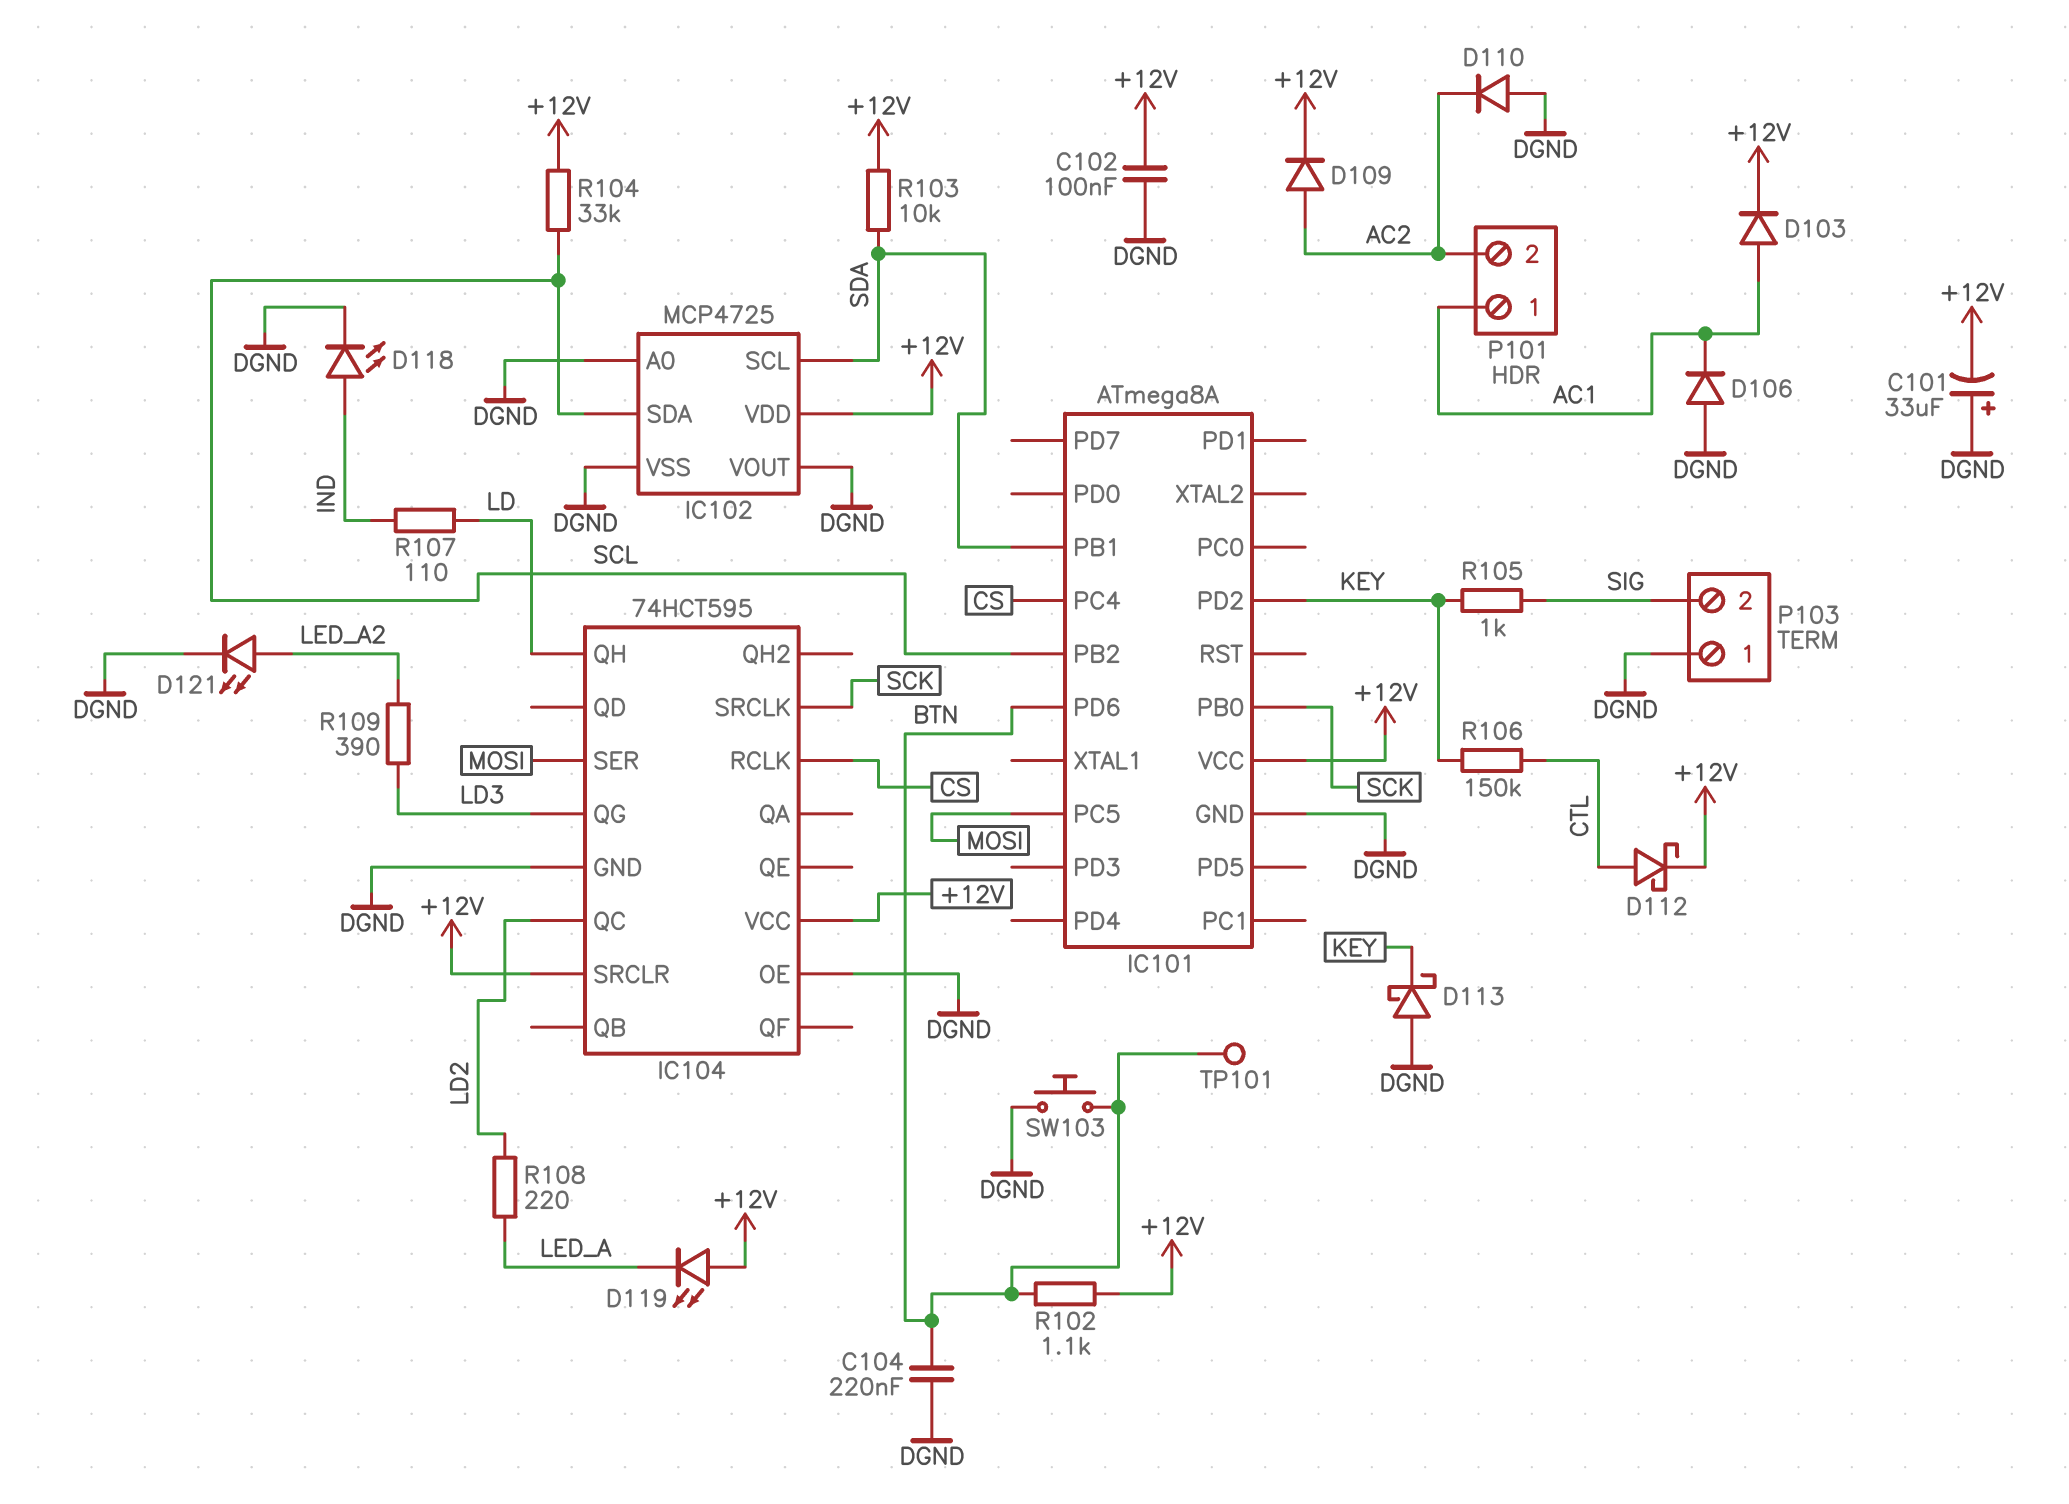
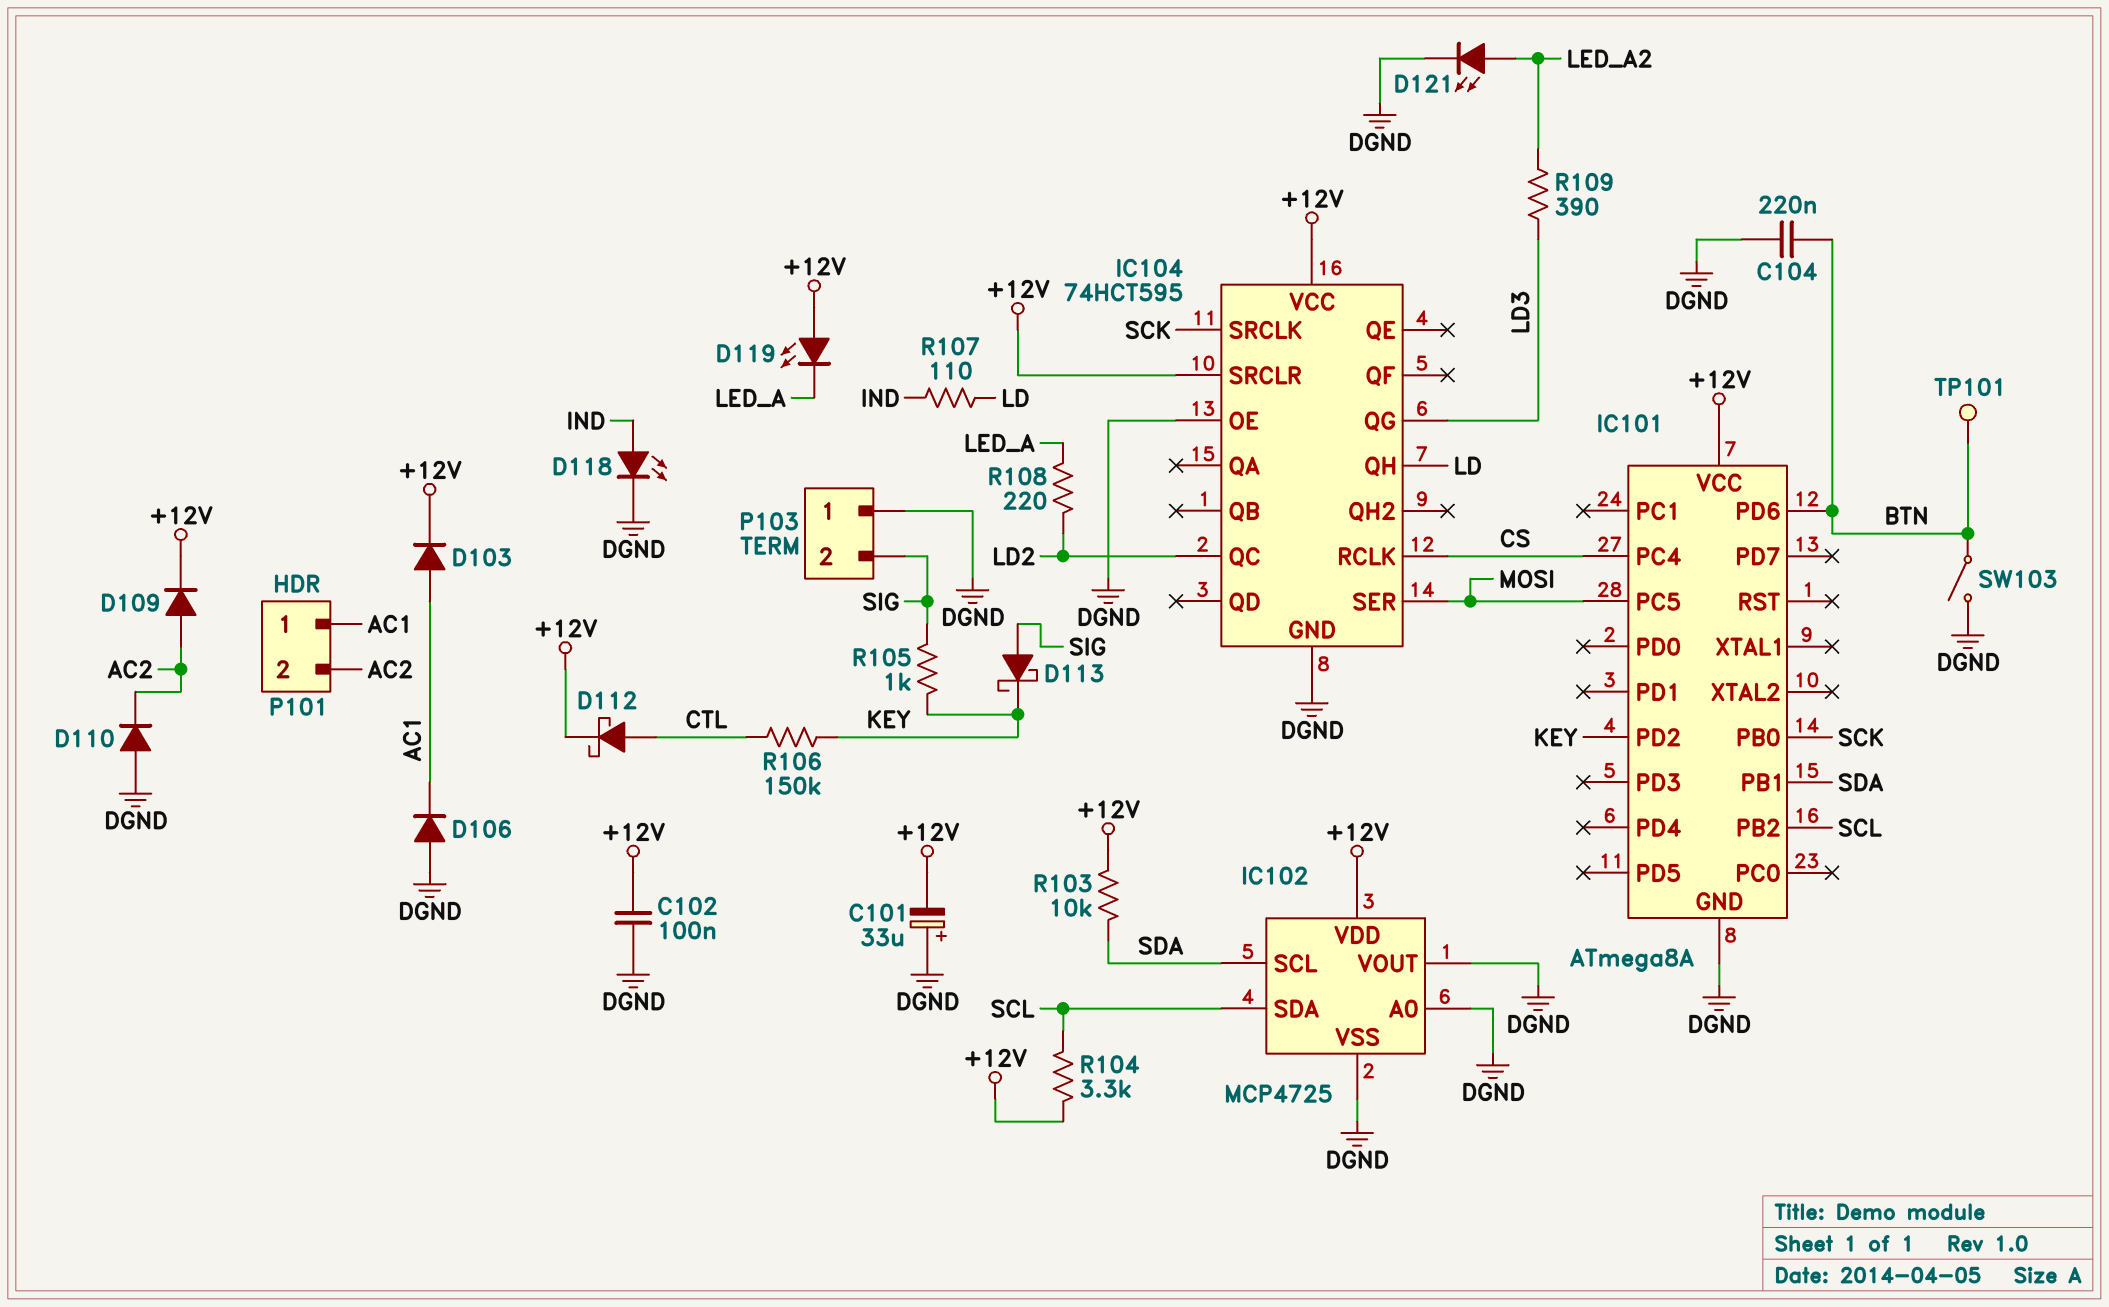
D113: schottky (A DGND, K KEY) -> schottky (A SIG, K KEY)
R102: 1.1k (+12V, BTN) -> none
R104: 33k (+12V, SCL) -> 3.3k (+12V, SCL)
SW103: button (BTN, DGND) -> switch (BTN, DGND)

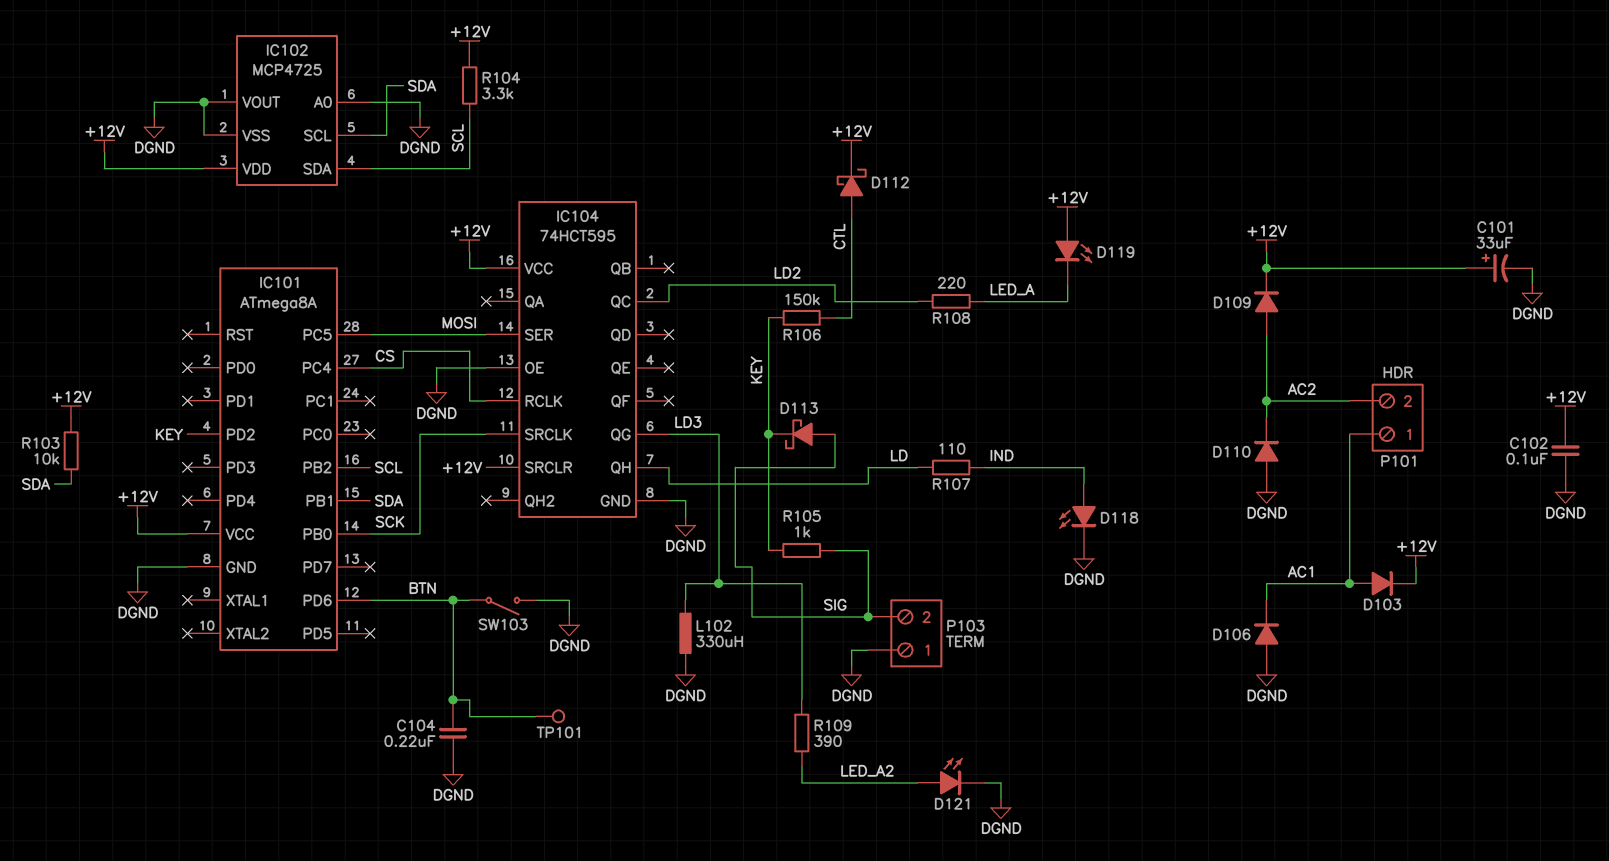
C101: 33uF (plus DGND, minus +12V) -> 33uF (plus +12V, minus DGND)
L102: none -> 330uH (DGND, LD3)

